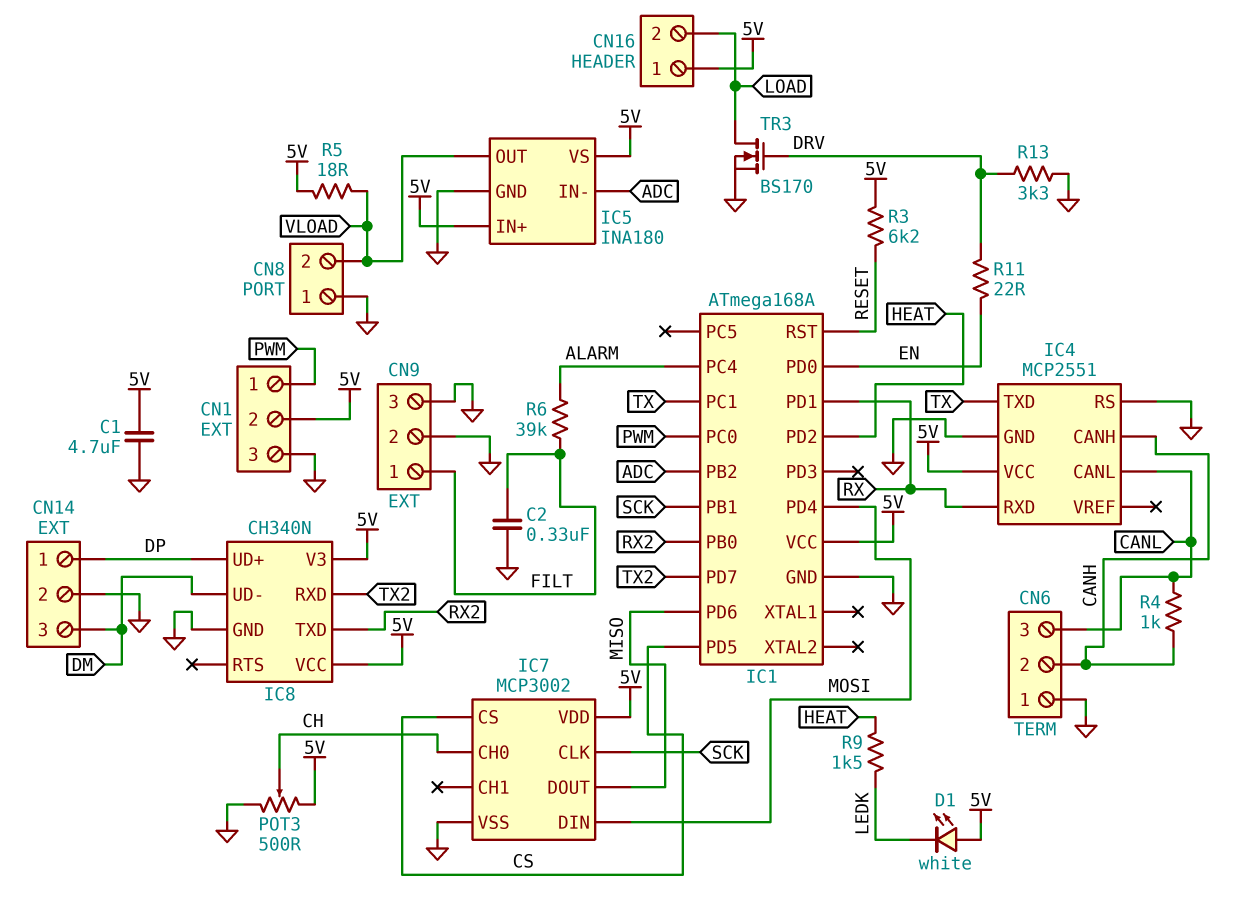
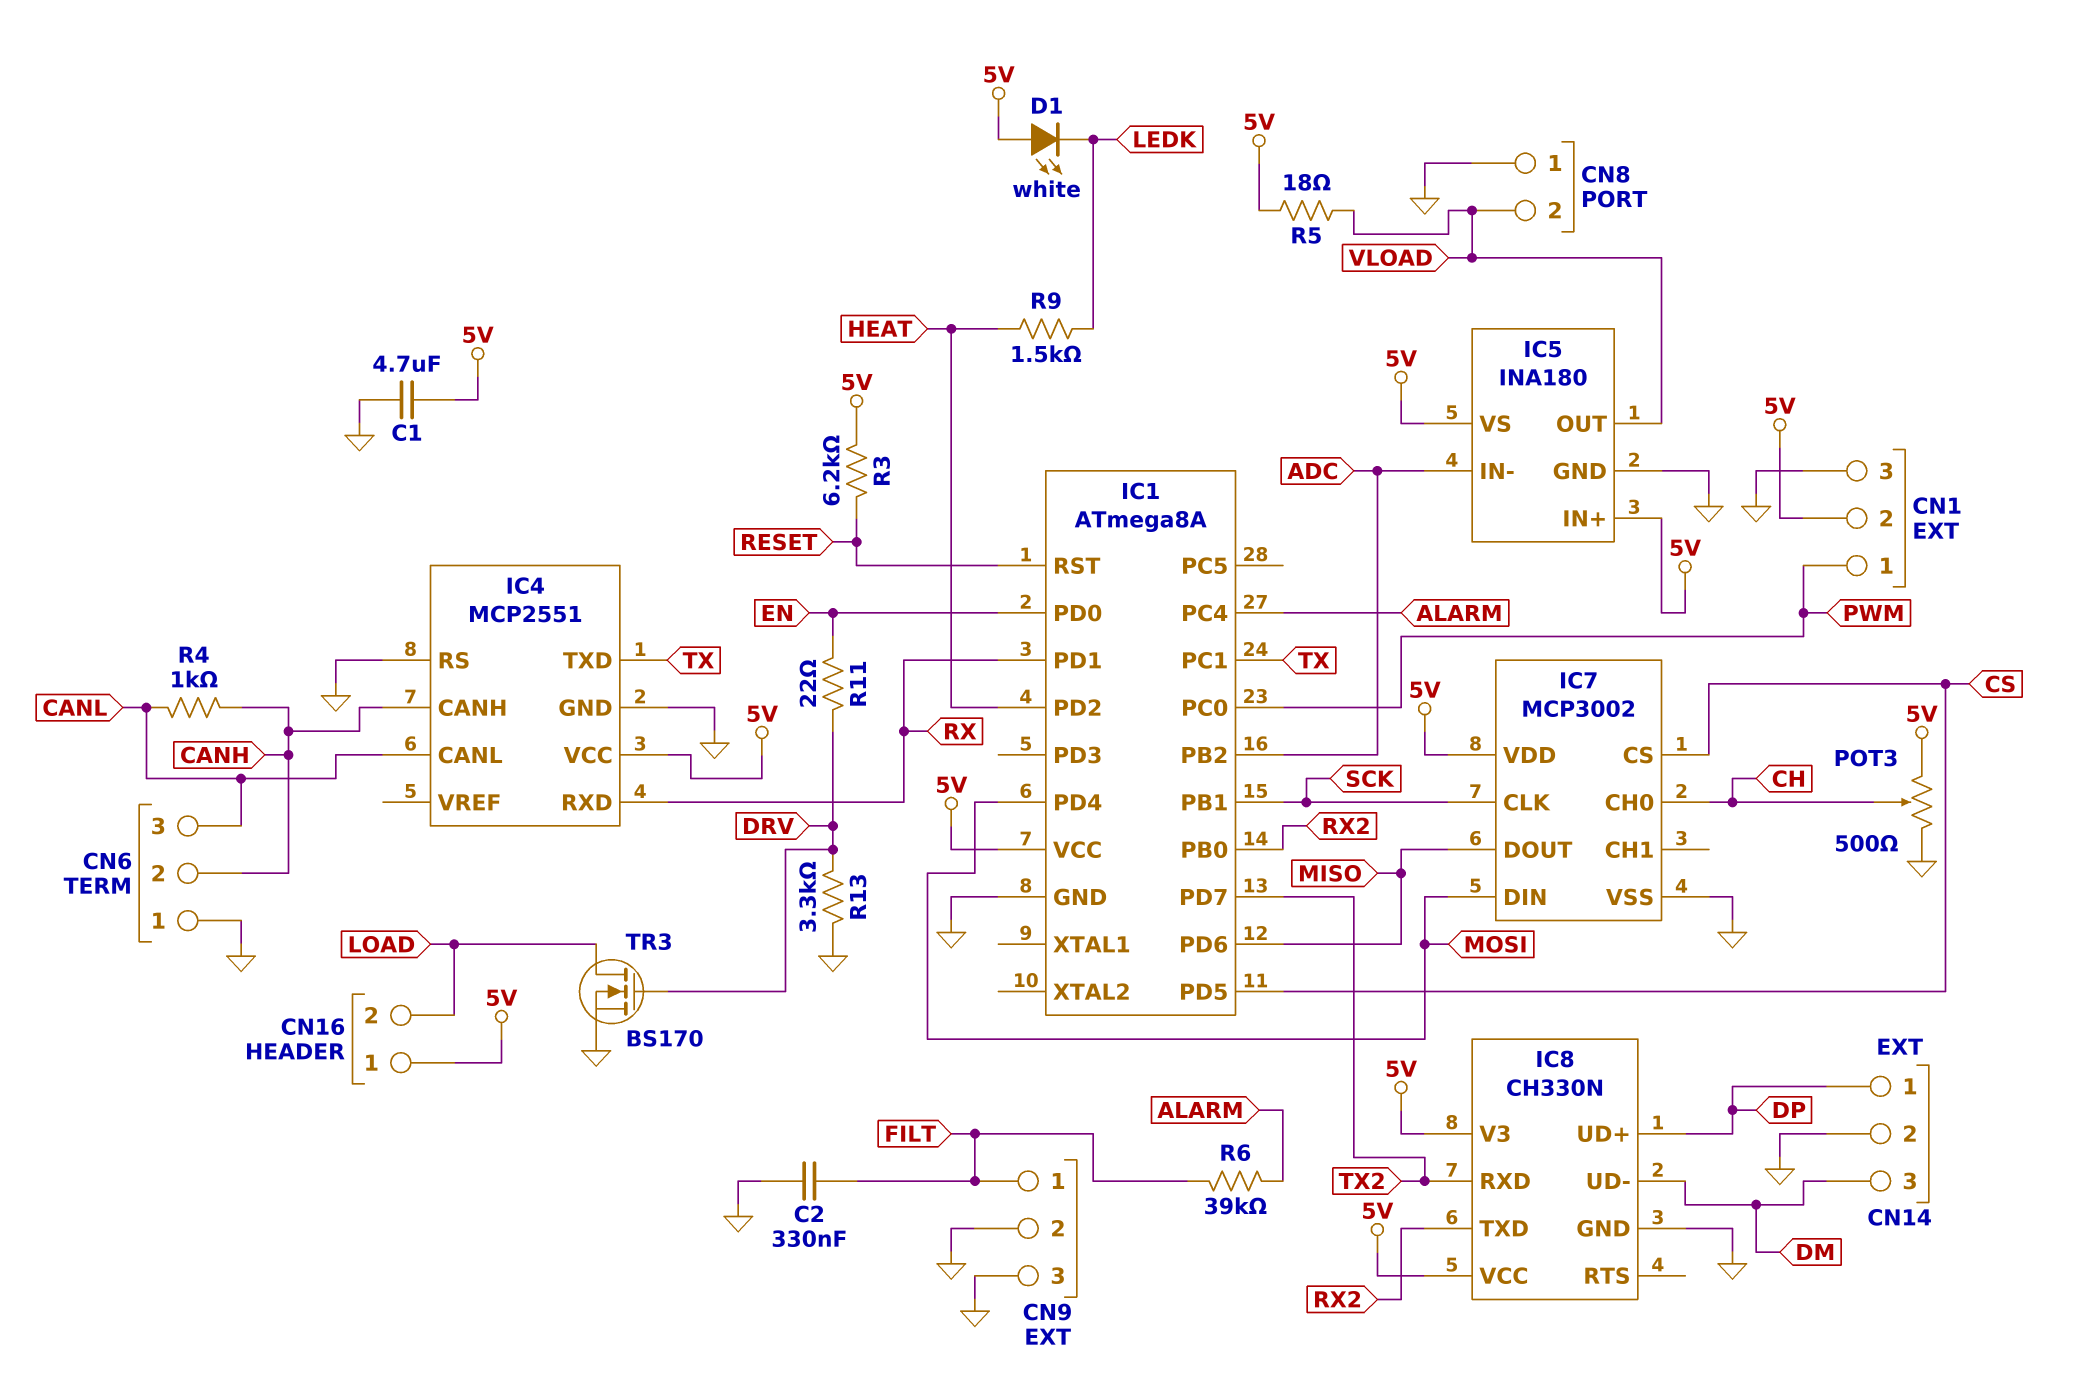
IC1: ATmega168A -> ATmega8A
IC8: CH340N -> CH330N

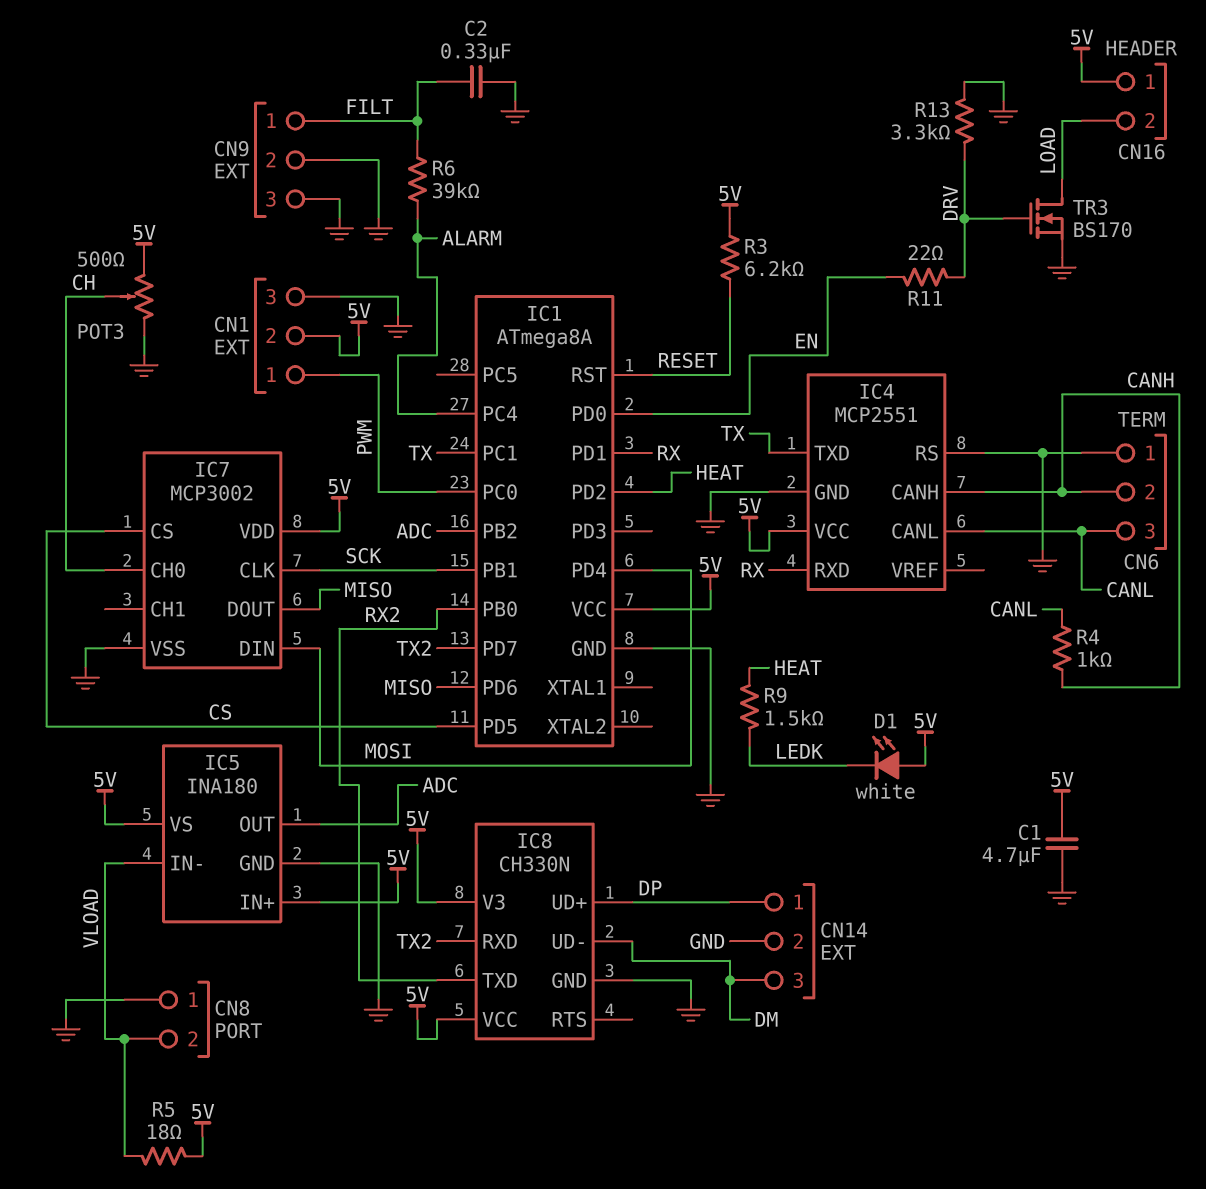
IC5 pin IN-: ADC -> VLOAD
IC5 pin OUT: VLOAD -> ADC

